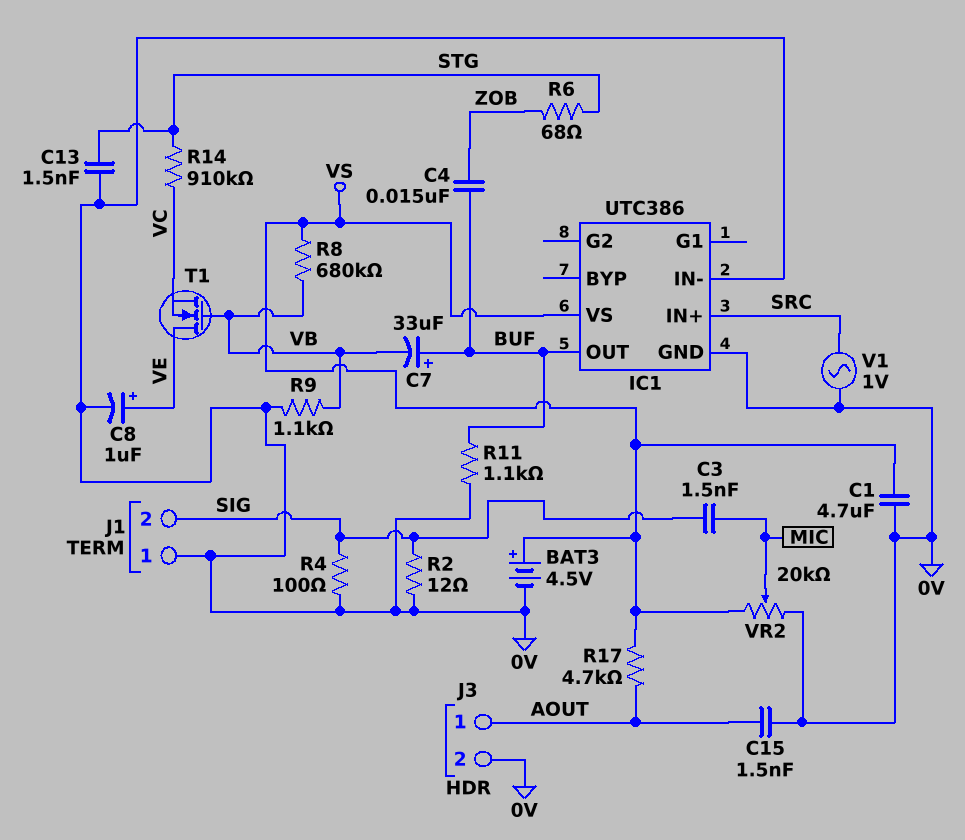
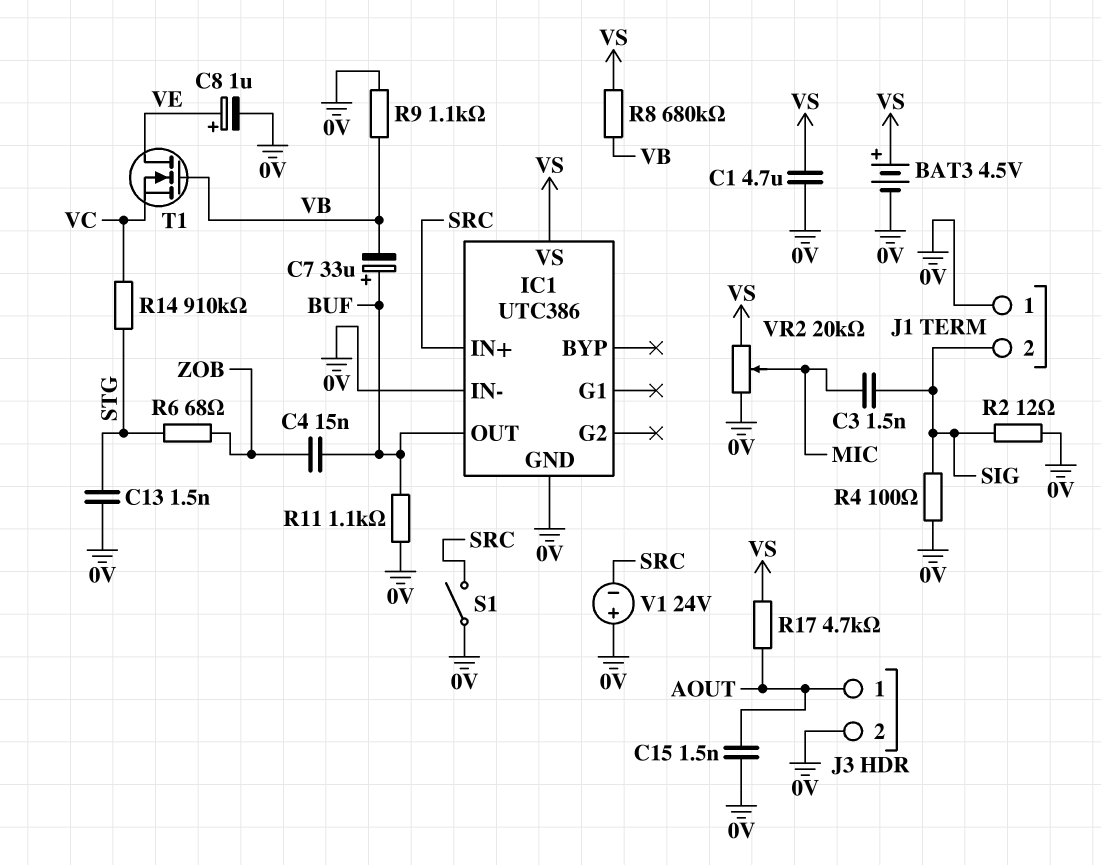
S1: none -> switch (0V, SRC)
V1: AC 1V (0V, SRC) -> 24V (plus 0V, minus SRC)

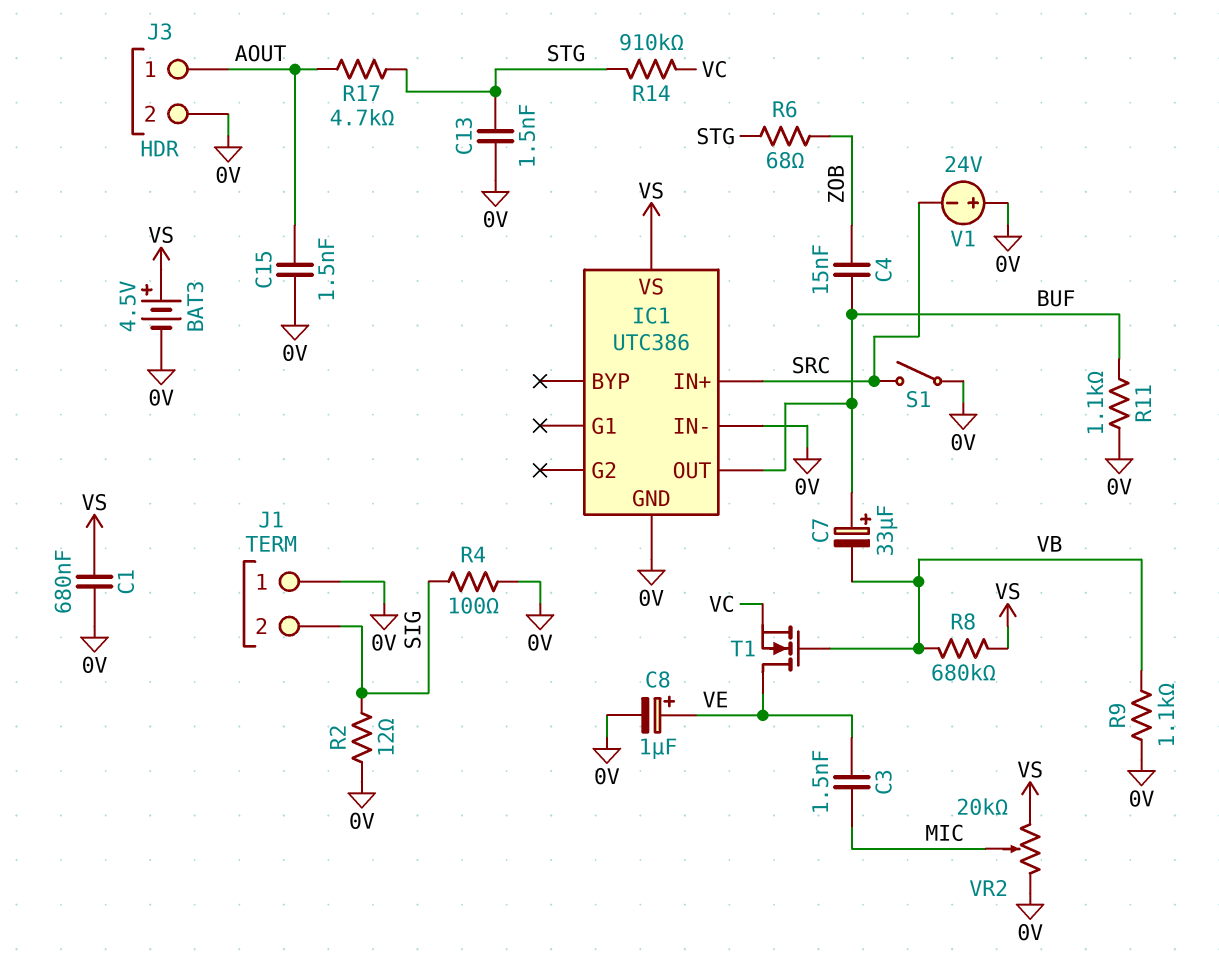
C1: 4.7uF (0V, VS) -> 680nF (0V, VS)
C3: 1.5nF (MIC, SIG) -> 1.5nF (MIC, VE)
R17: 4.7k (AOUT, VS) -> 4.7k (AOUT, STG)

